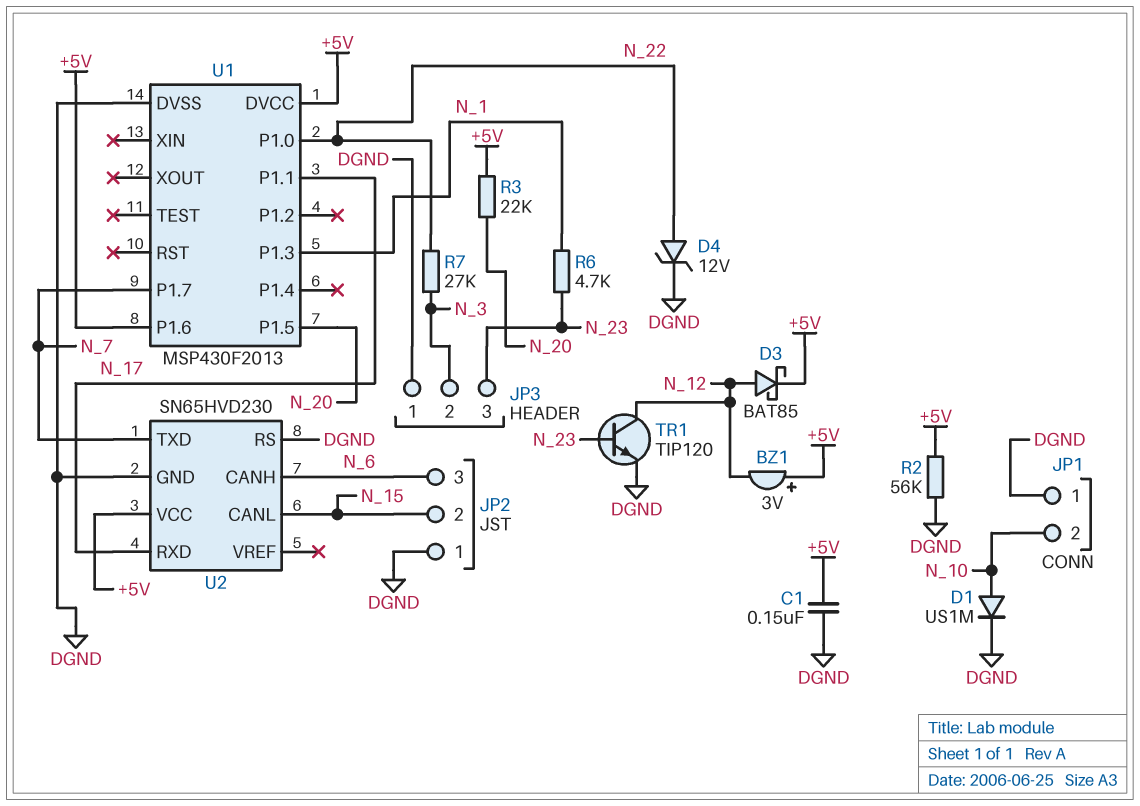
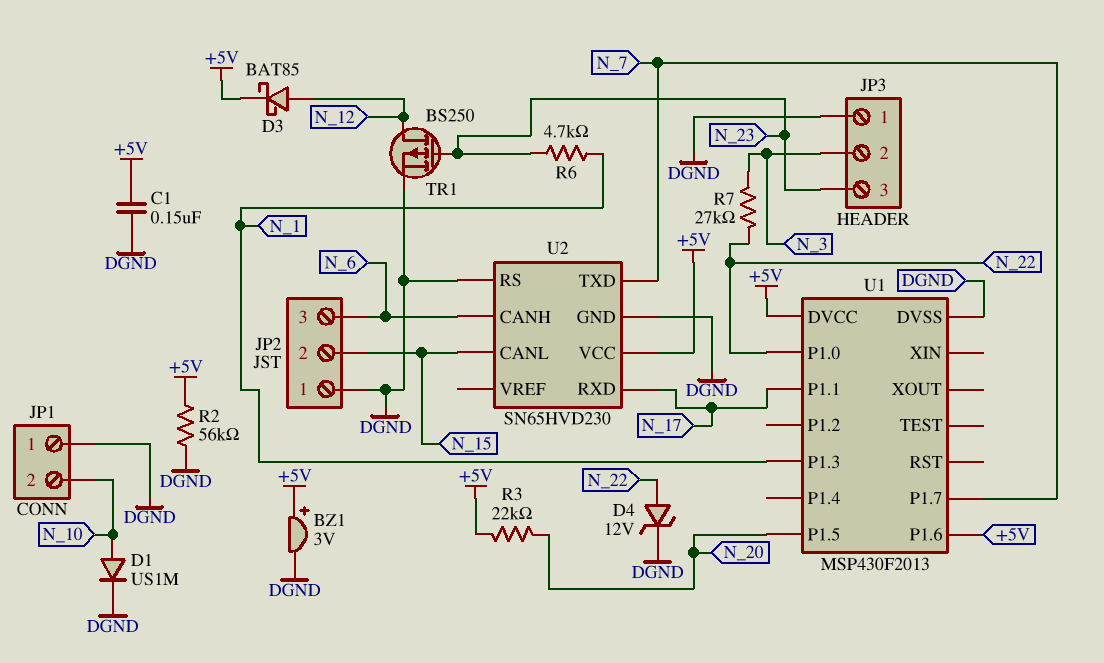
BZ1: buzzer 3V (plus +5V, minus N_12) -> buzzer 3V (plus +5V, minus DGND)
TR1: NPN TIP120 (B N_23, C N_12, E DGND) -> PMOS BS250 (G N_23, D N_12, S DGND)

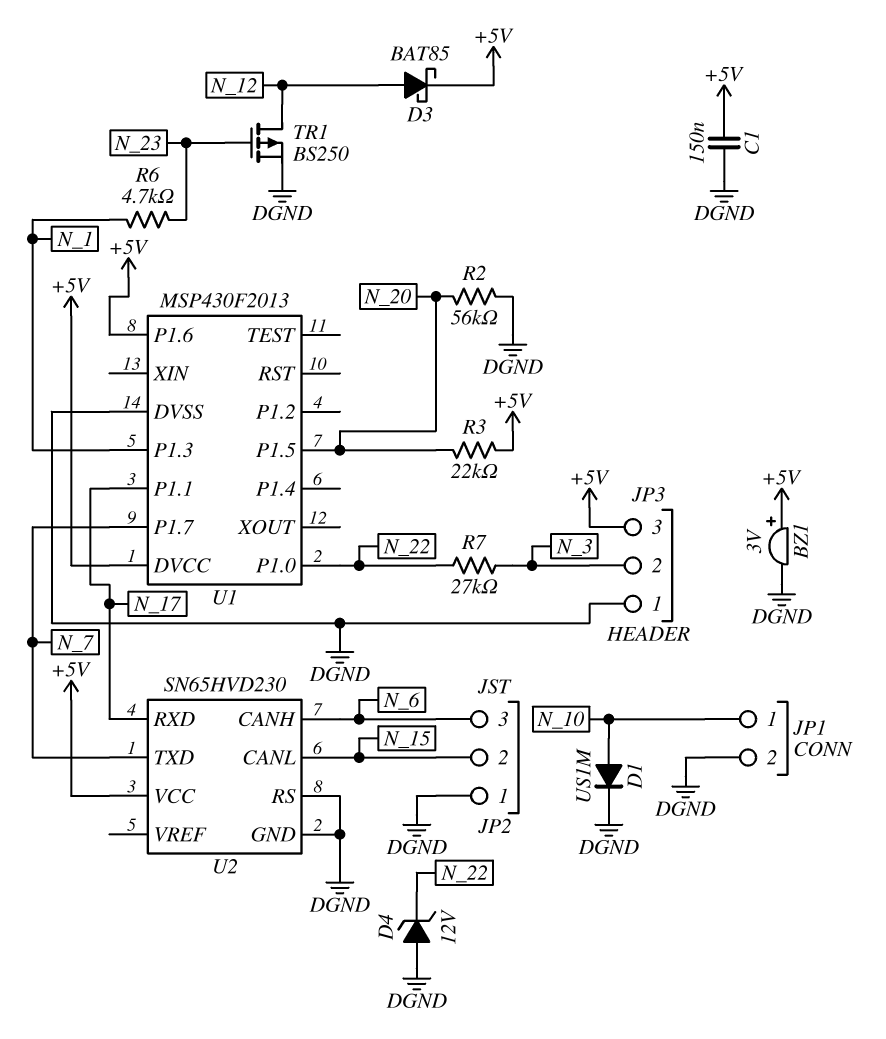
D4: zener 12V (A N_22, K DGND) -> zener 12V (A DGND, K N_22)
JP1 pin 1: DGND -> N_10
JP1 pin 2: N_10 -> DGND
JP3 pin 3: N_23 -> +5V
R2: 56k (+5V, DGND) -> 56k (DGND, N_20)

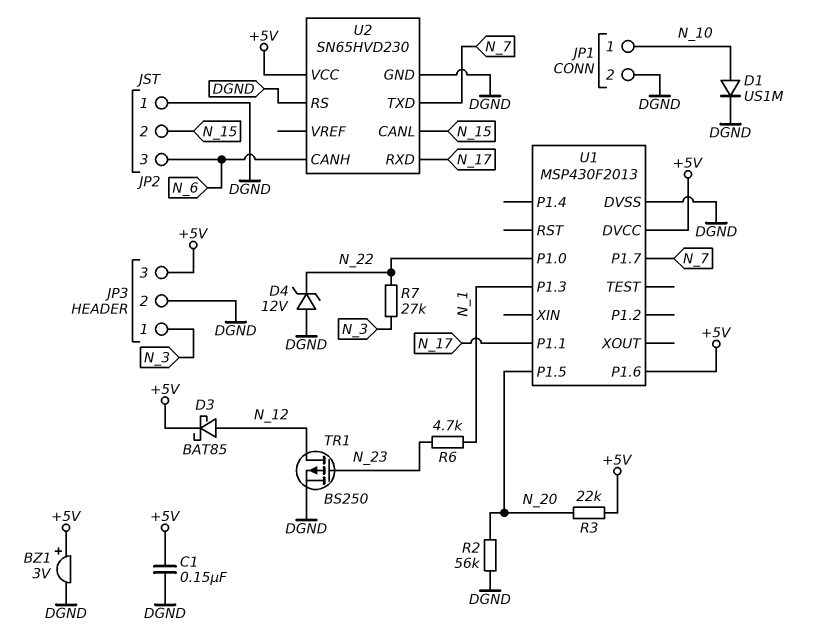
JP3 pin 1: DGND -> N_3
JP3 pin 2: N_3 -> DGND

